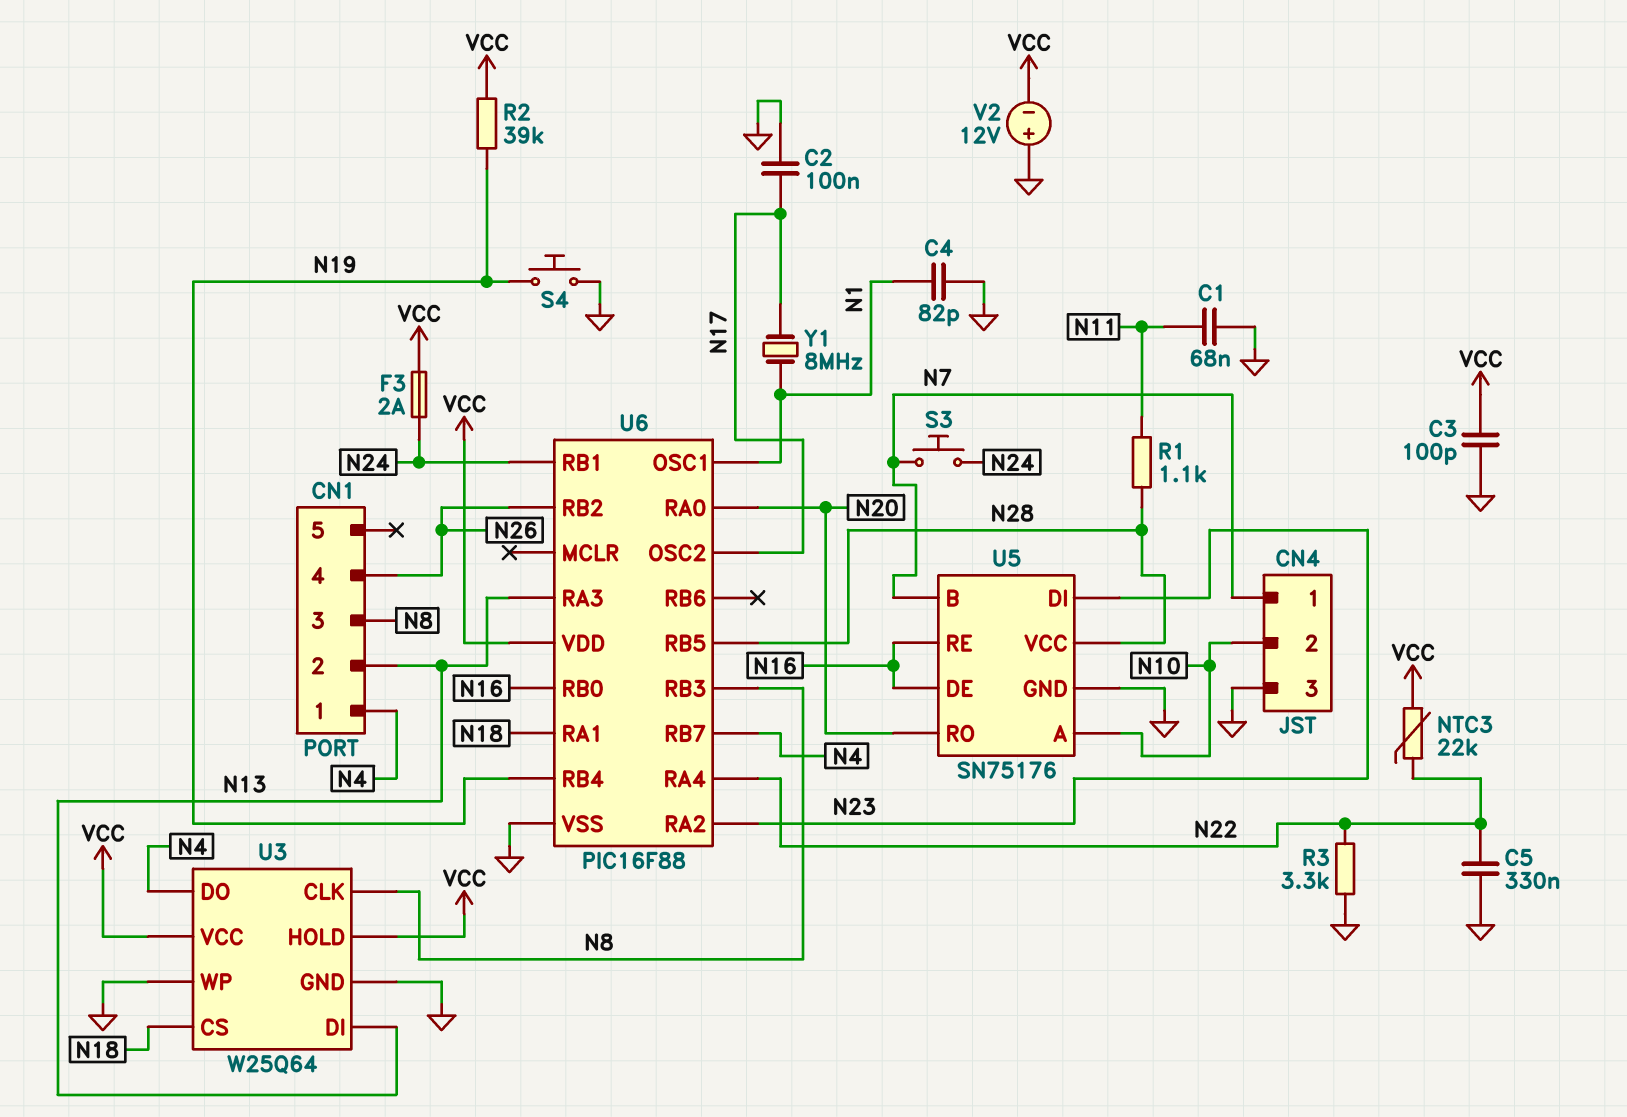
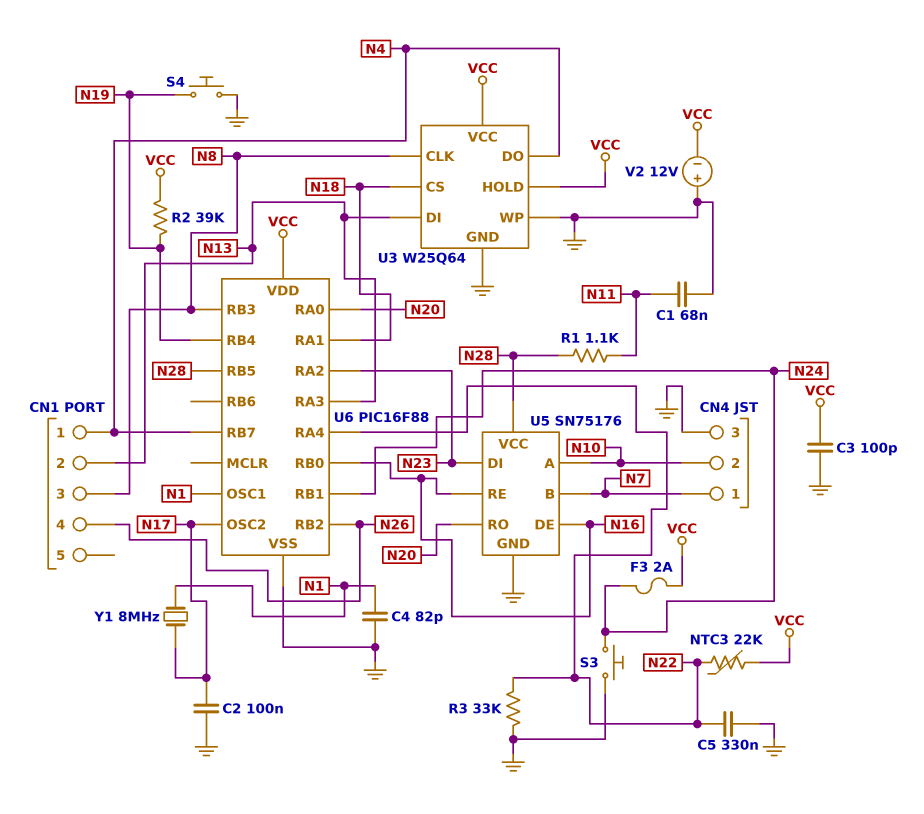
R3: 3.3k (GND, N22) -> 33k (GND, N22)
S3: button (N7, N24) -> button (GND, N24)

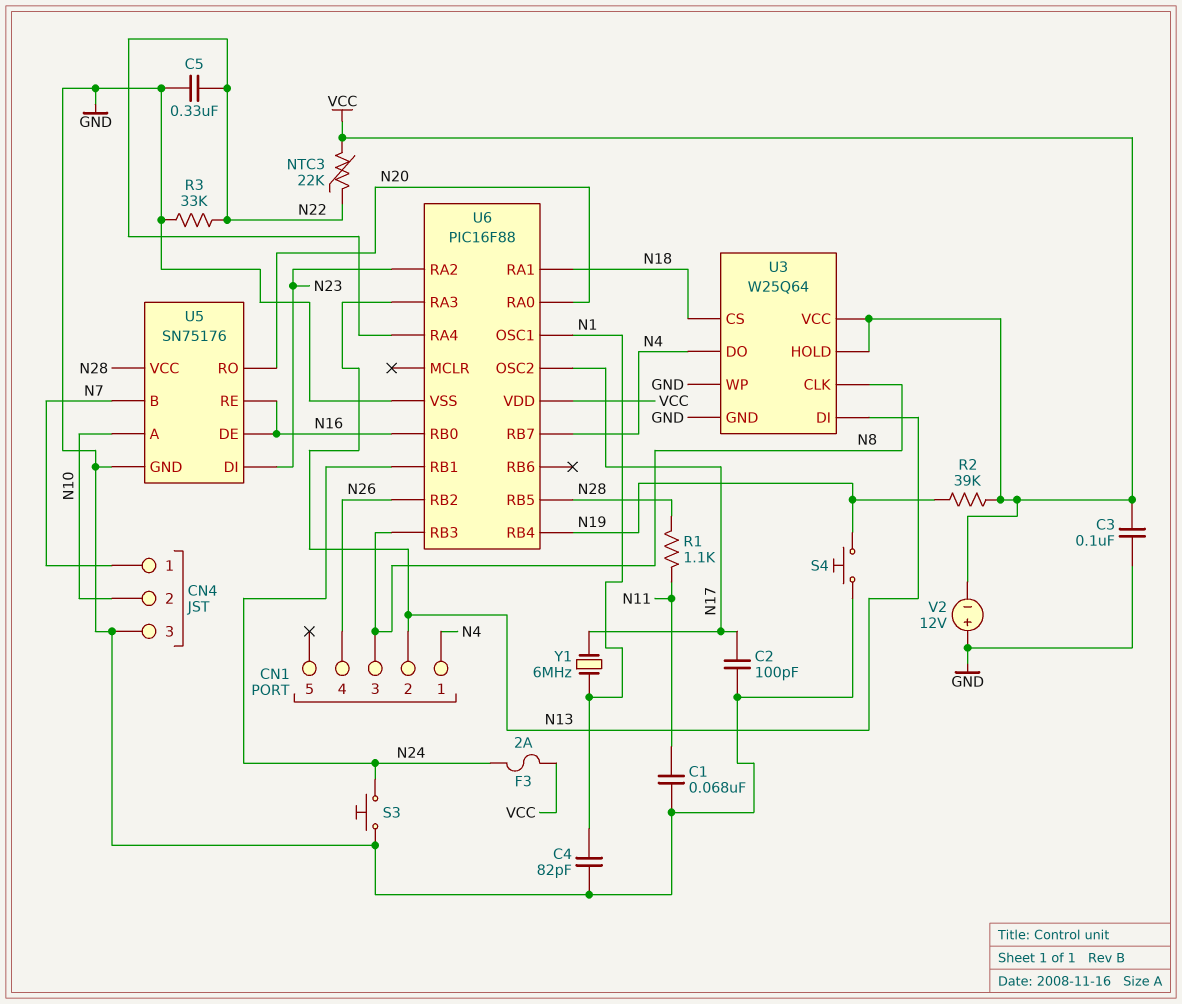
C2: 100nF (GND, N17) -> 100pF (GND, N17)
C3: 100pF (GND, VCC) -> 100nF (GND, VCC)
Y1: 8MHz (N1, N17) -> 6MHz (N1, N17)

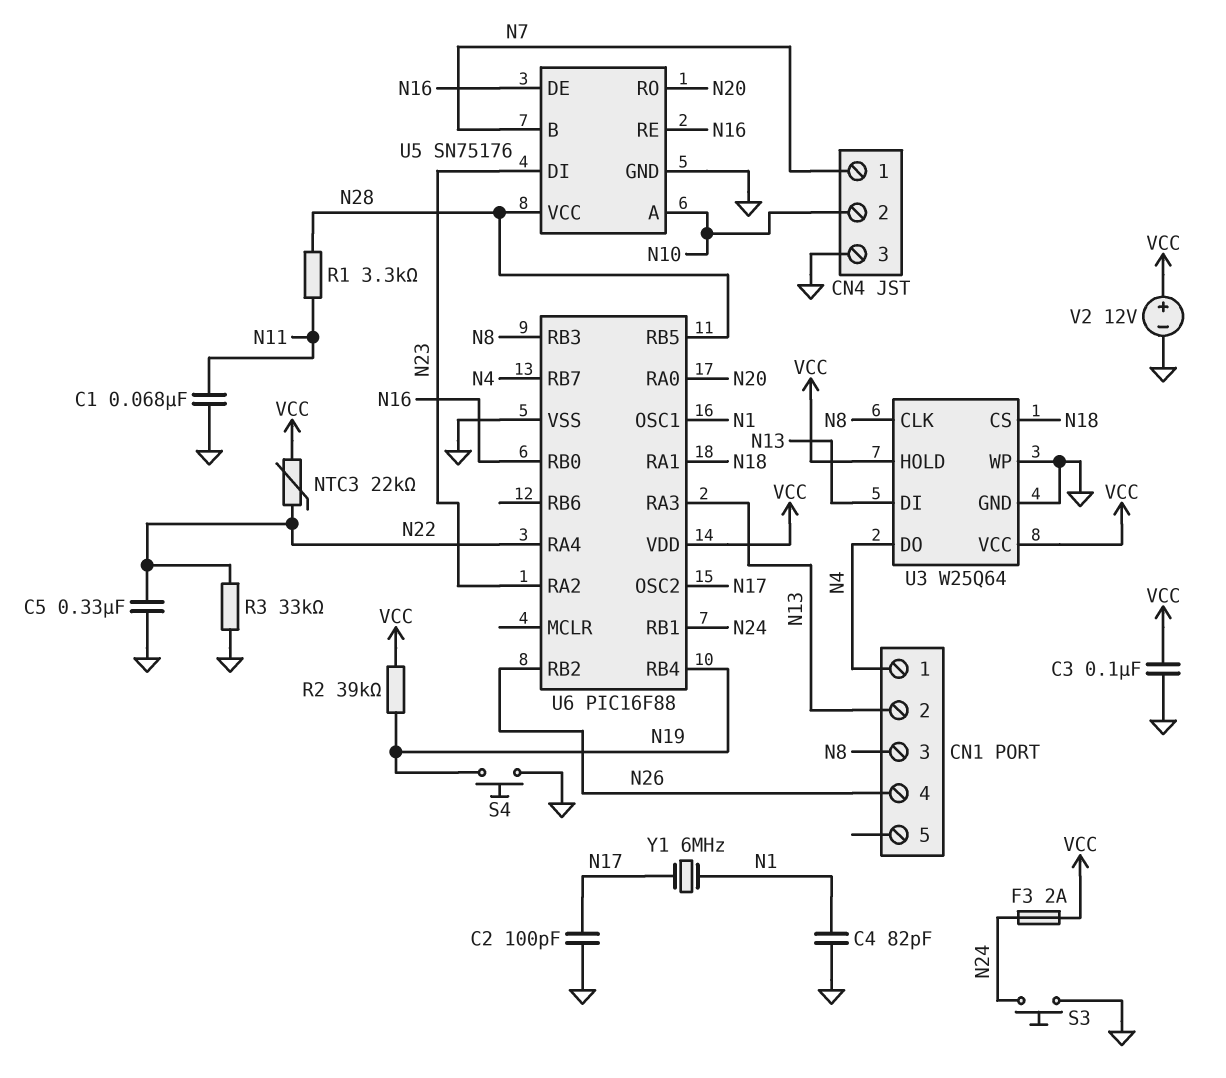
R1: 1.1k (N11, N28) -> 3.3k (N11, N28)
V2: 12V (plus GND, minus VCC) -> 12V (plus VCC, minus GND)

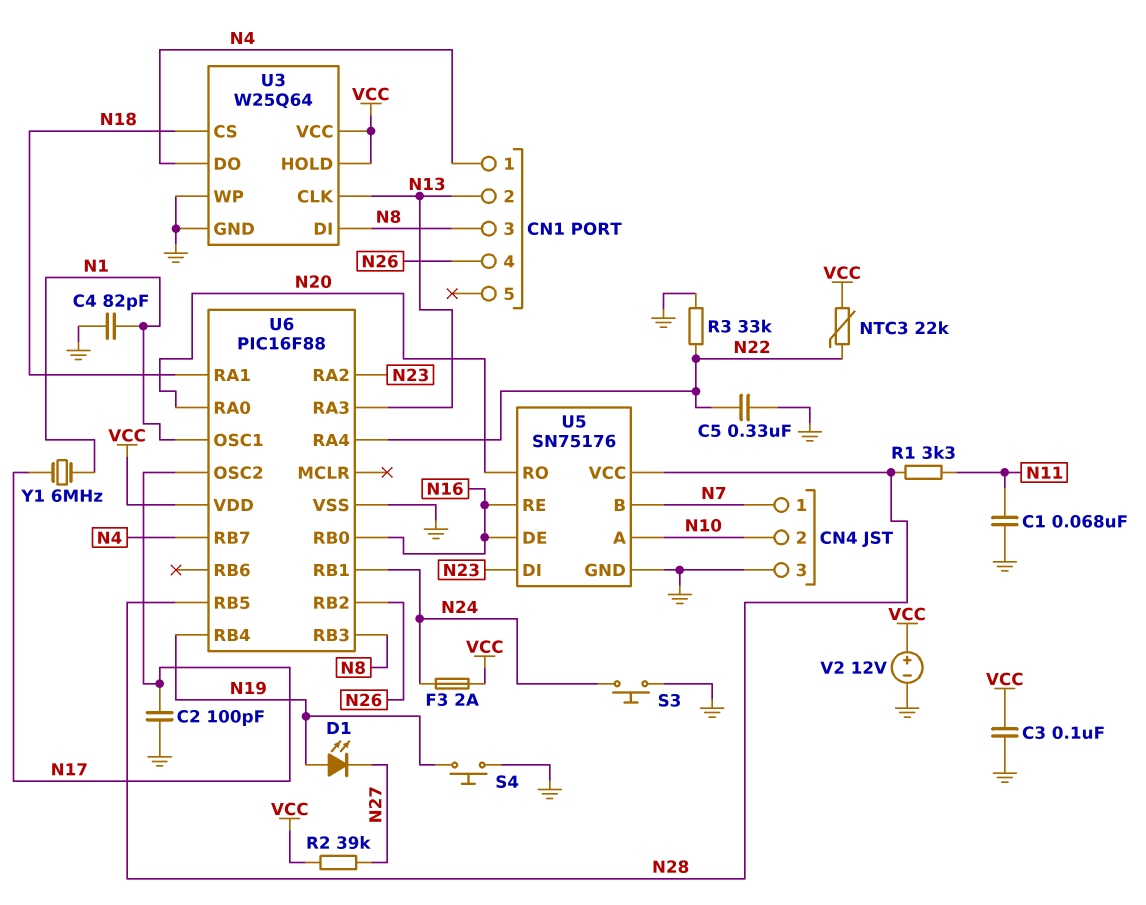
D1: none -> LED (A N19, K N27)
R2: 39k (N19, VCC) -> 39k (N27, VCC)
U3 pin CLK: N8 -> N13
U3 pin DI: N13 -> N8

